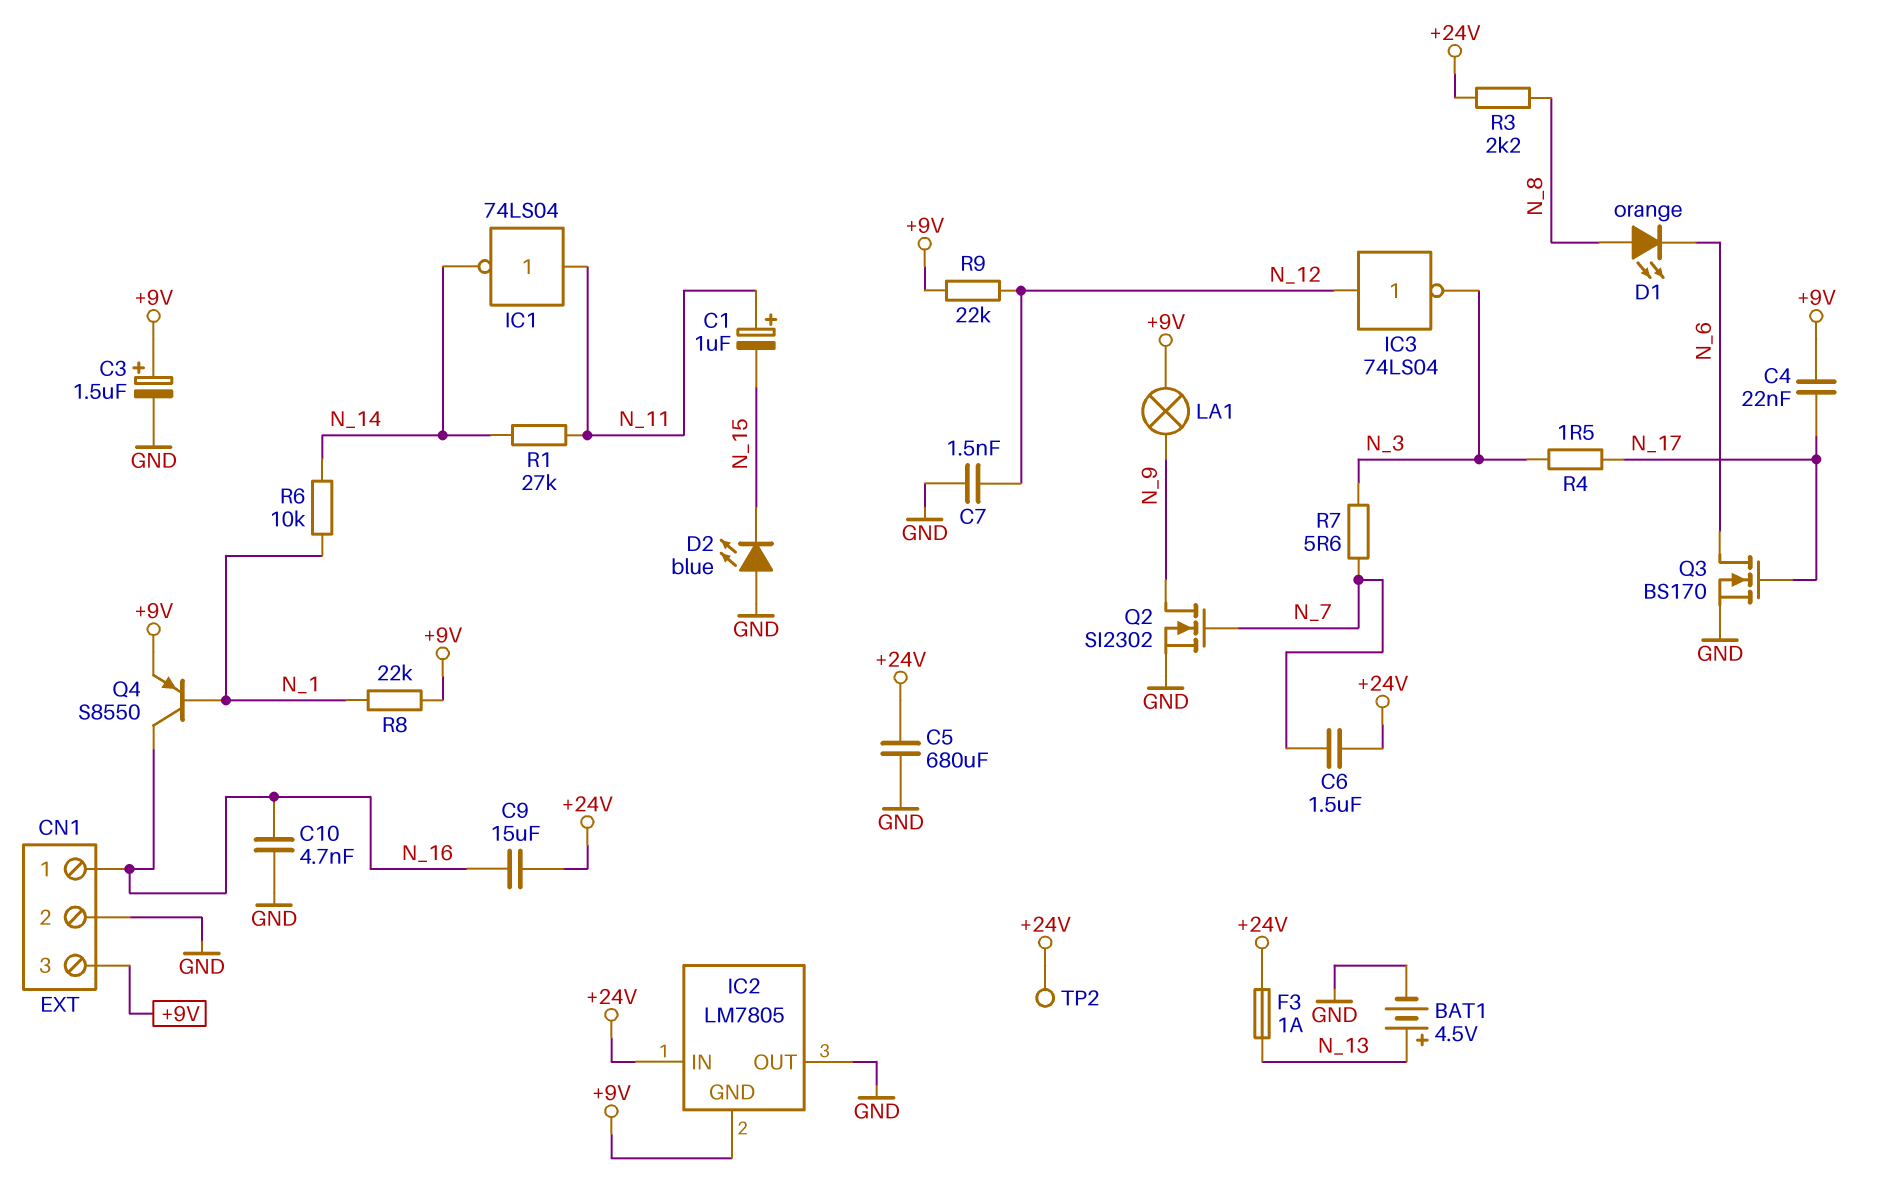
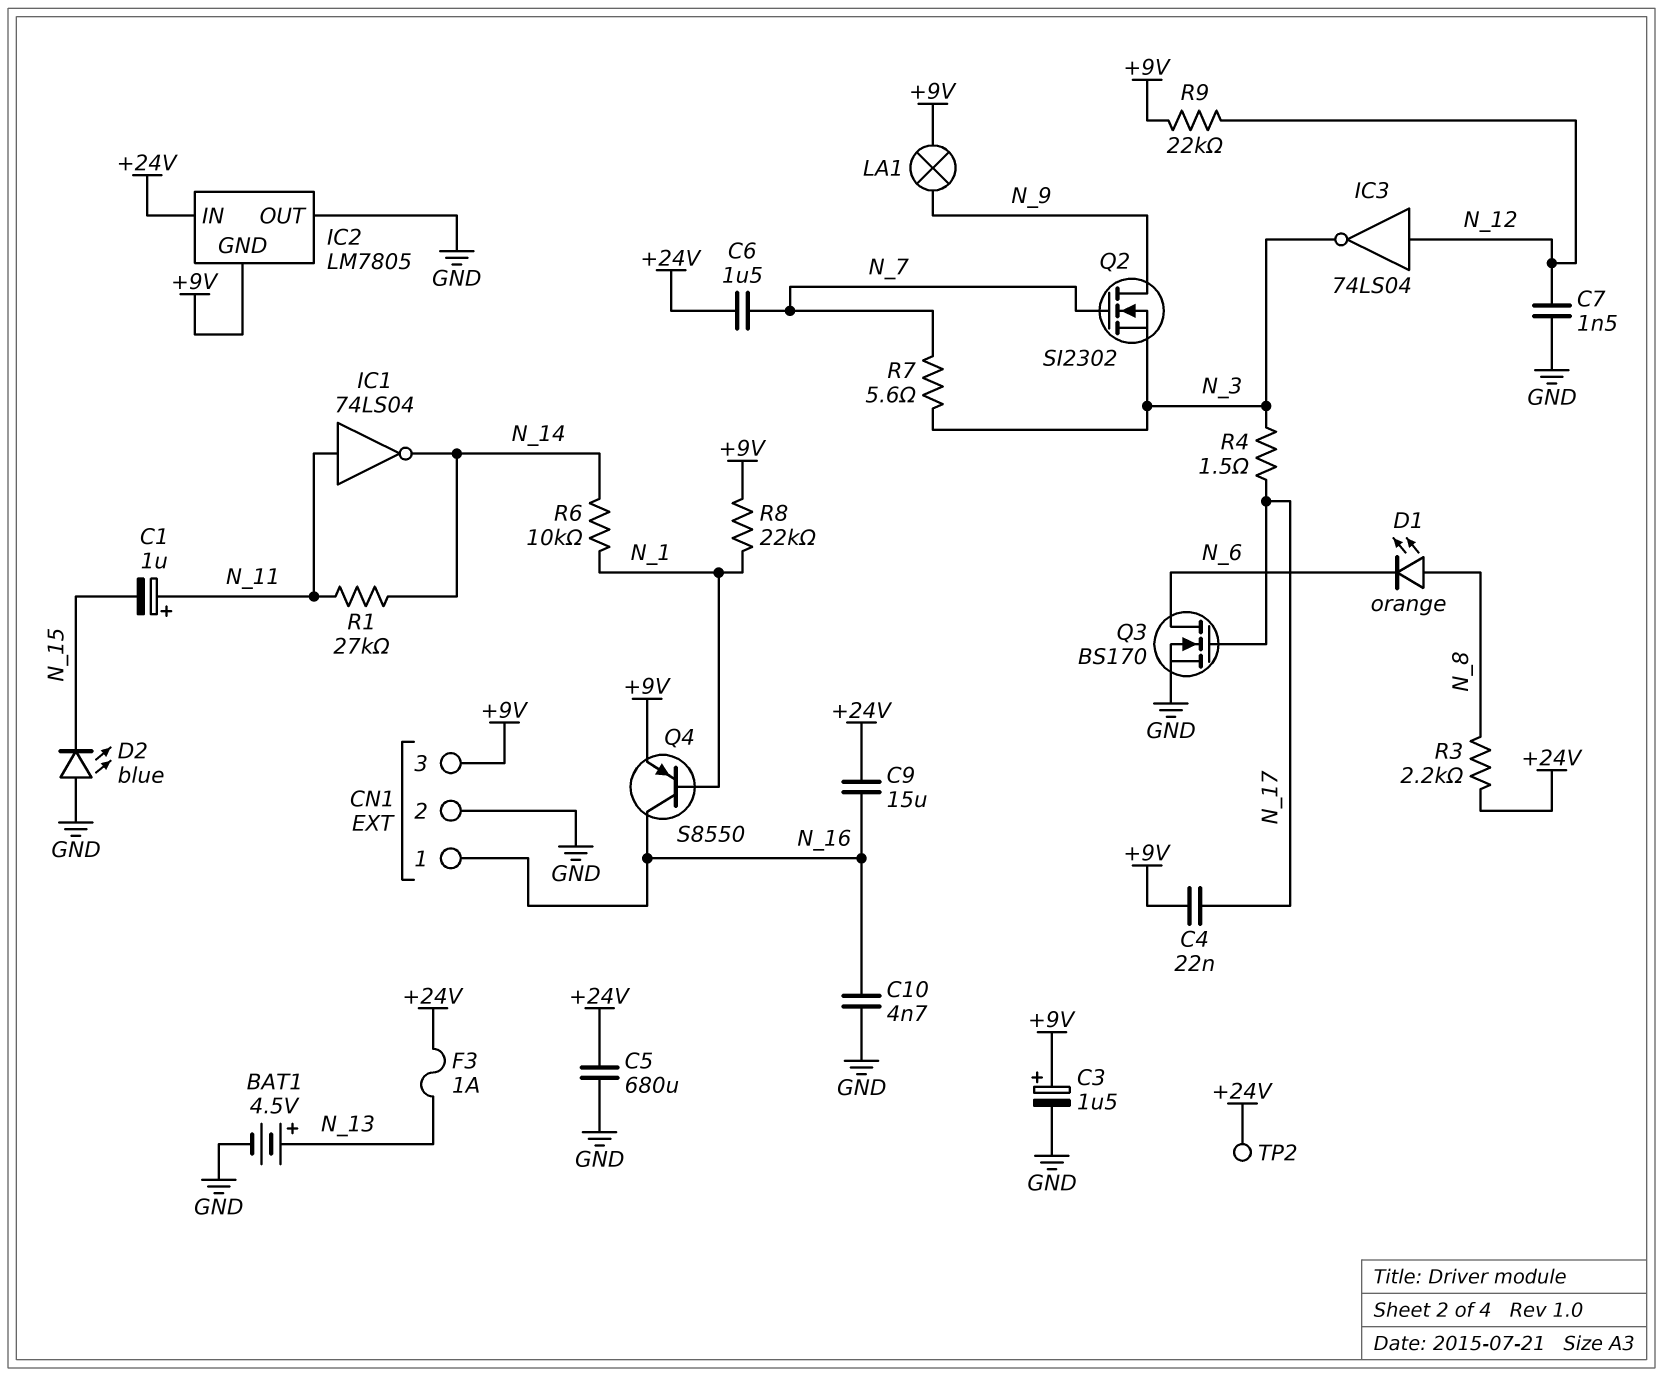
Q2: NMOS SI2302 (G N_7, D N_9, S GND) -> NMOS SI2302 (G N_7, D N_9, S N_3)

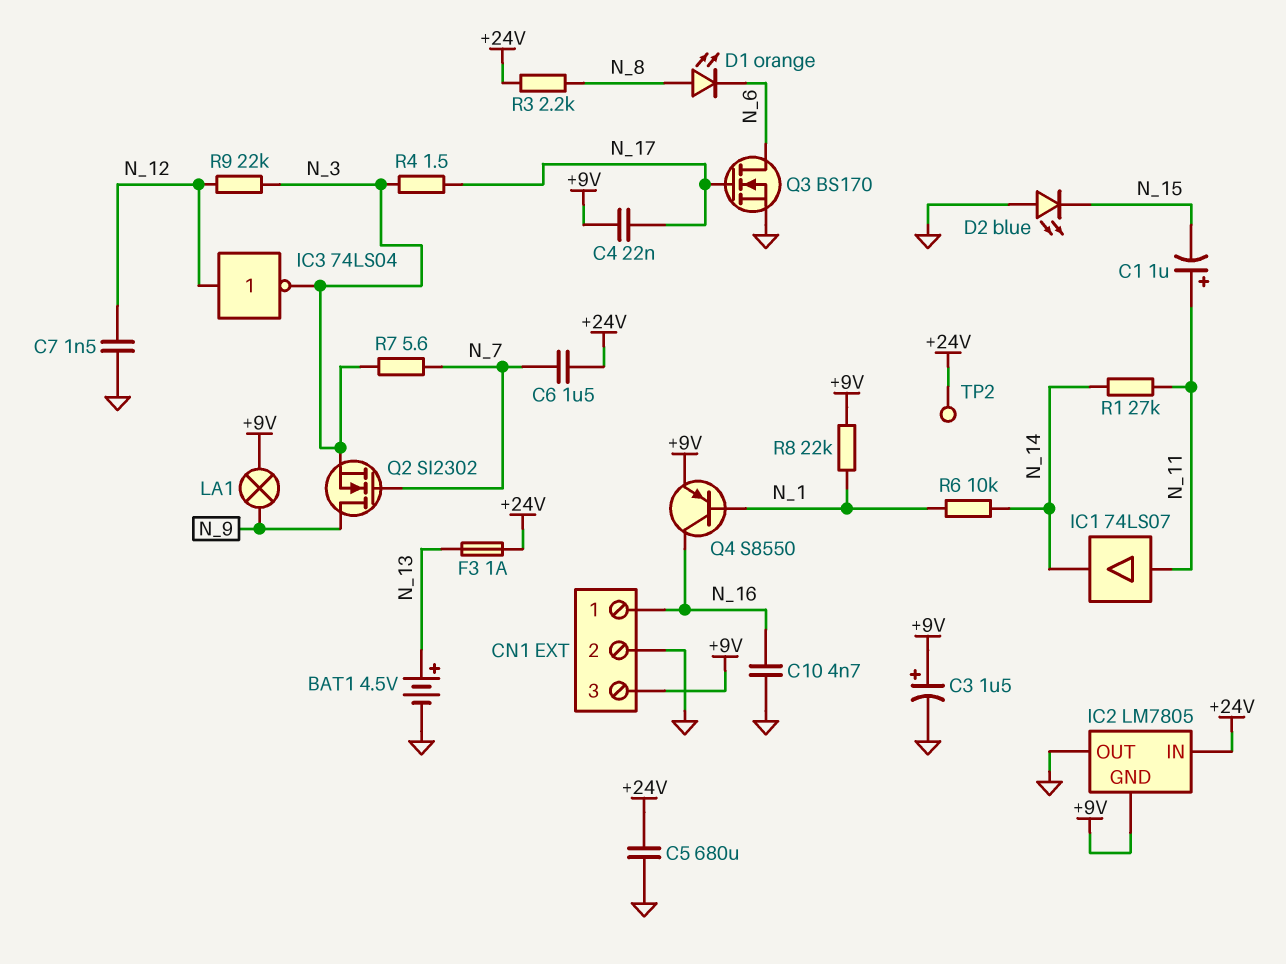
C9: 15uF (+24V, N_16) -> none
IC1: NOT 74LS04 (in N_11, out N_14) -> buffer 74LS07 (in N_11, out N_14)
R9: 22k (+9V, N_12) -> 22k (N_3, N_12)

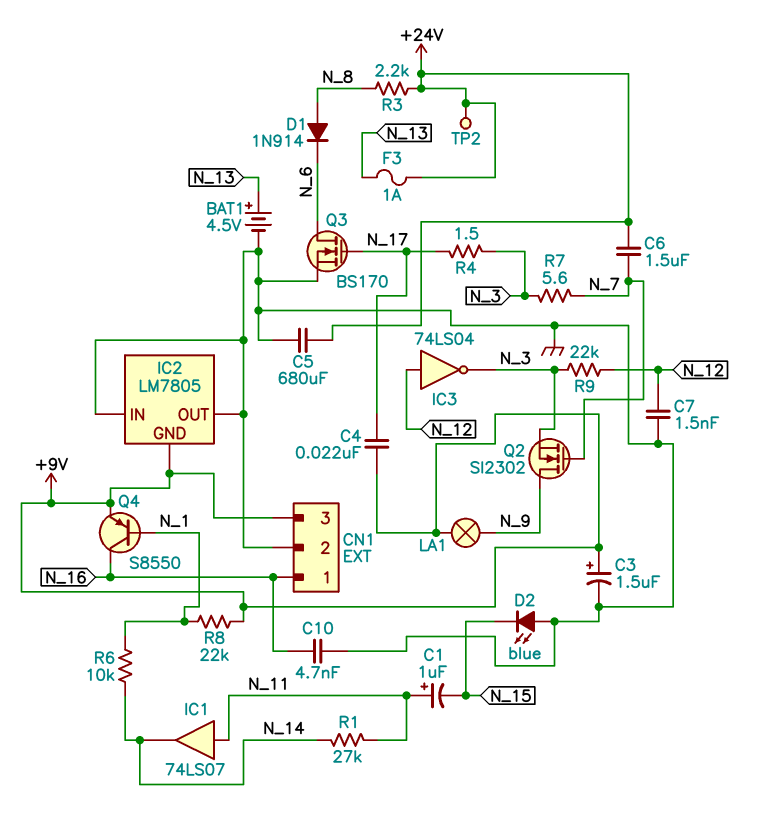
D1: LED orange (A N_8, K N_6) -> diode 1N914 (A N_8, K N_6)
IC2 pin IN: +24V -> GND

